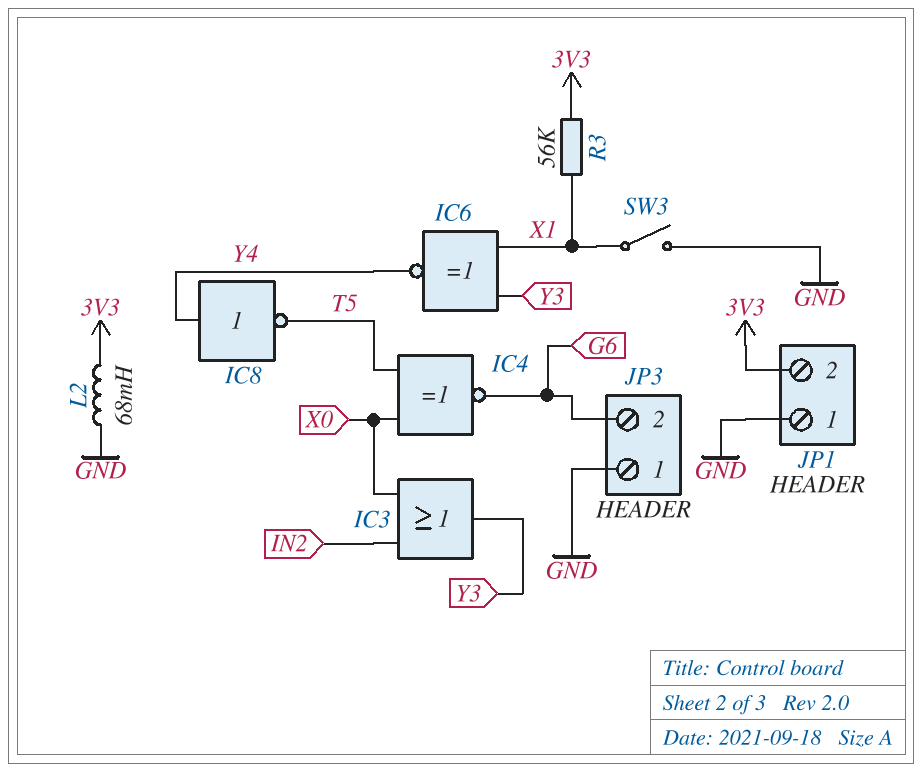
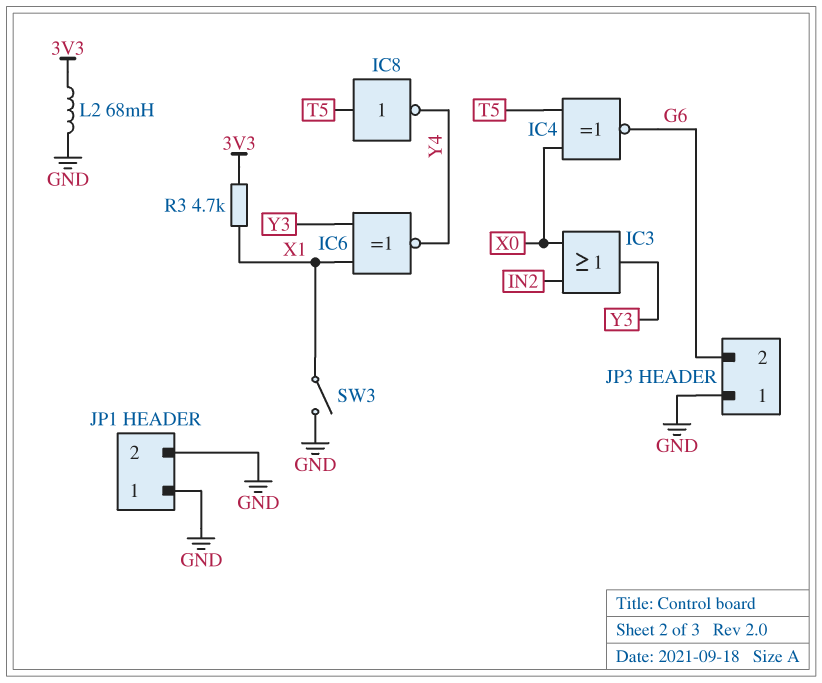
IC8: NOT (in Y4, out T5) -> NOT (in T5, out Y4)
JP1 pin 2: 3V3 -> GND
R3: 56k (3V3, X1) -> 4.7k (3V3, X1)

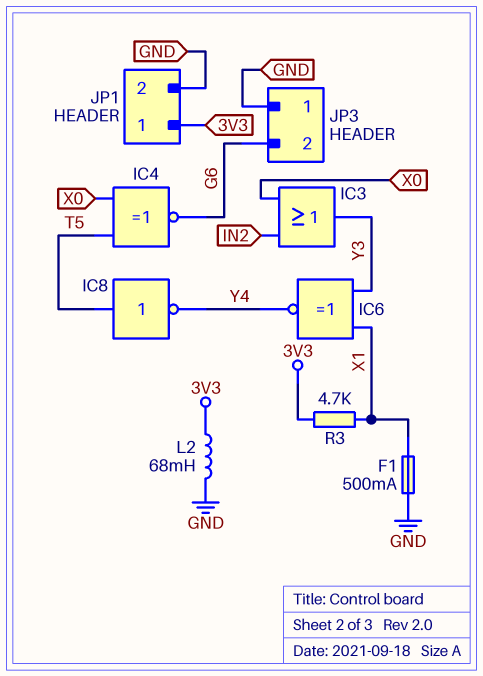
F1: none -> 500mA (GND, X1)
JP1 pin 1: GND -> 3V3
SW3: switch (GND, X1) -> none

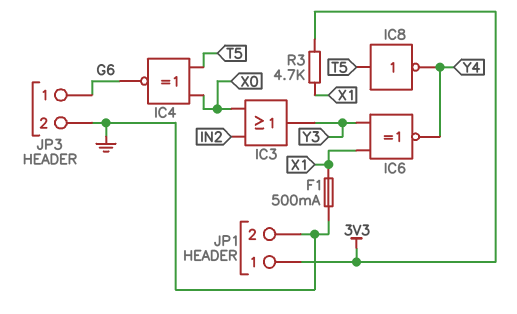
JP3 pin 1: GND -> G6
JP3 pin 2: G6 -> GND
L2: 68mH (3V3, GND) -> none

